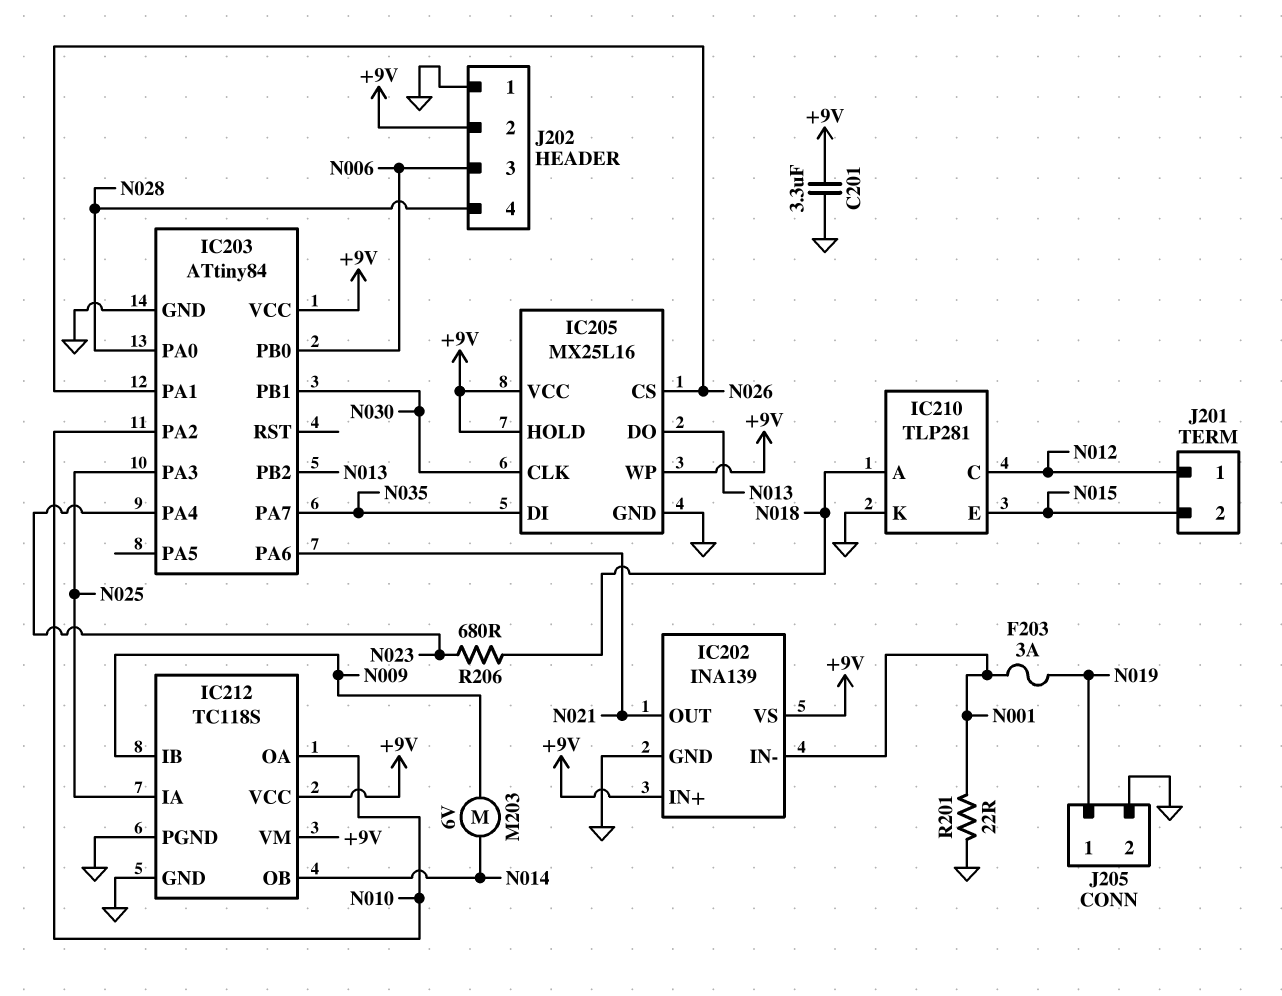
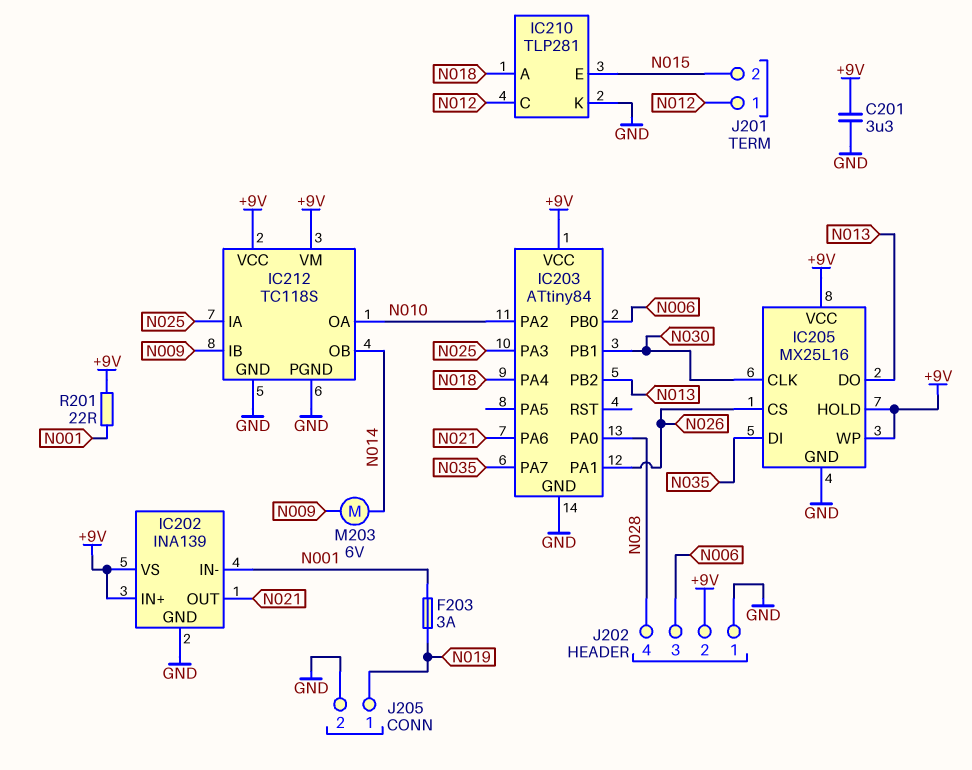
IC203 pin PA4: N023 -> N018
R201: 22 (GND, N001) -> 22 (+9V, N001)
R206: 680 (N018, N023) -> none

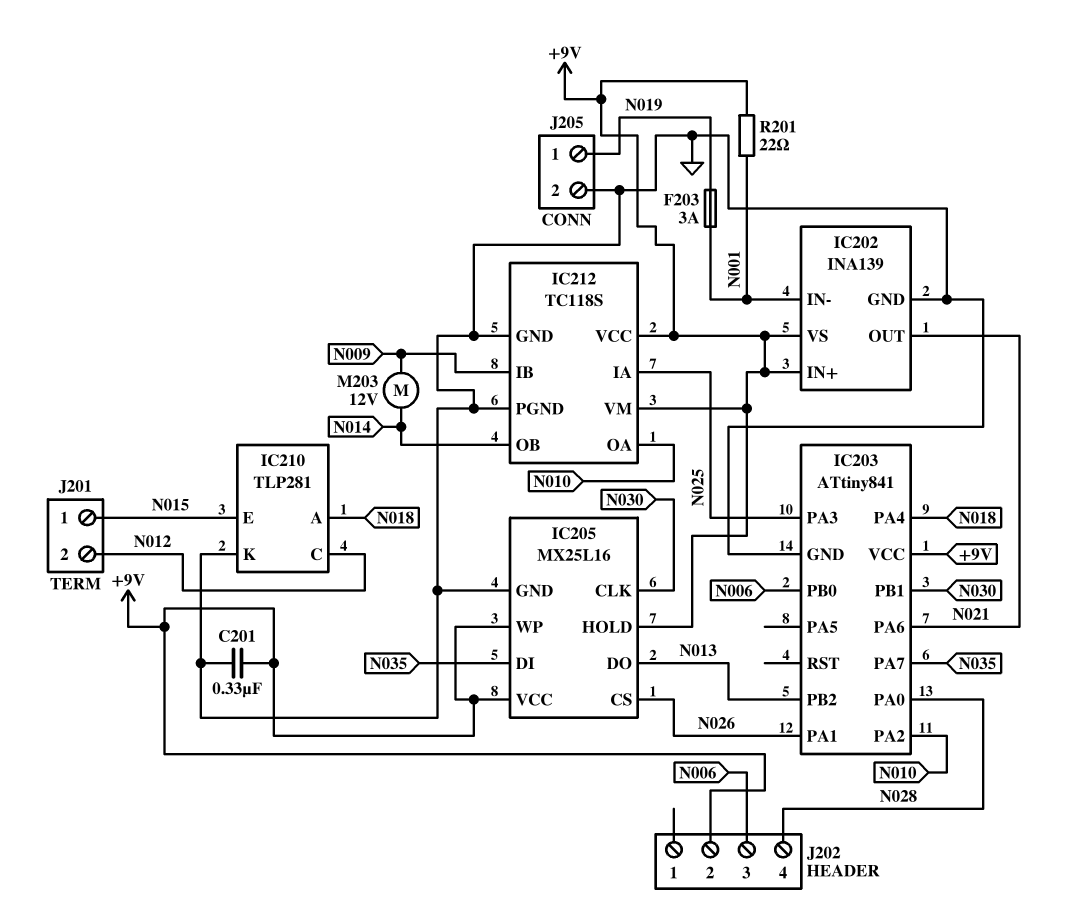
C201: 3.3uF (+9V, GND) -> 330nF (+9V, GND)
IC203: ATtiny84 -> ATtiny841
J201 pin 1: N012 -> N015
J201 pin 2: N015 -> N012
J202 pin 1: GND -> none
M203: motor 6V (N009, N014) -> motor 12V (N009, N014)

